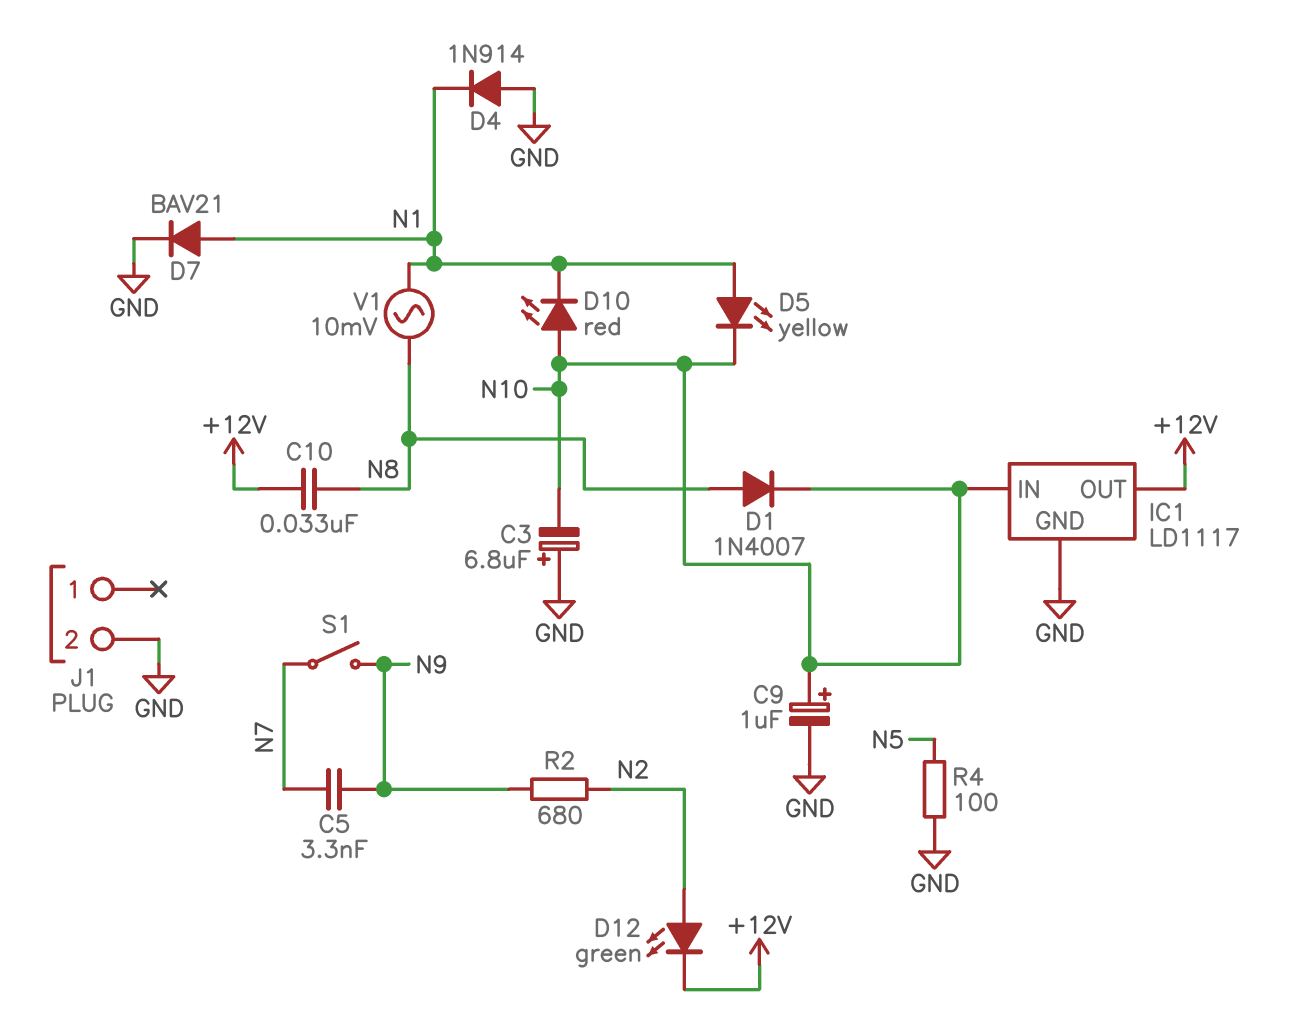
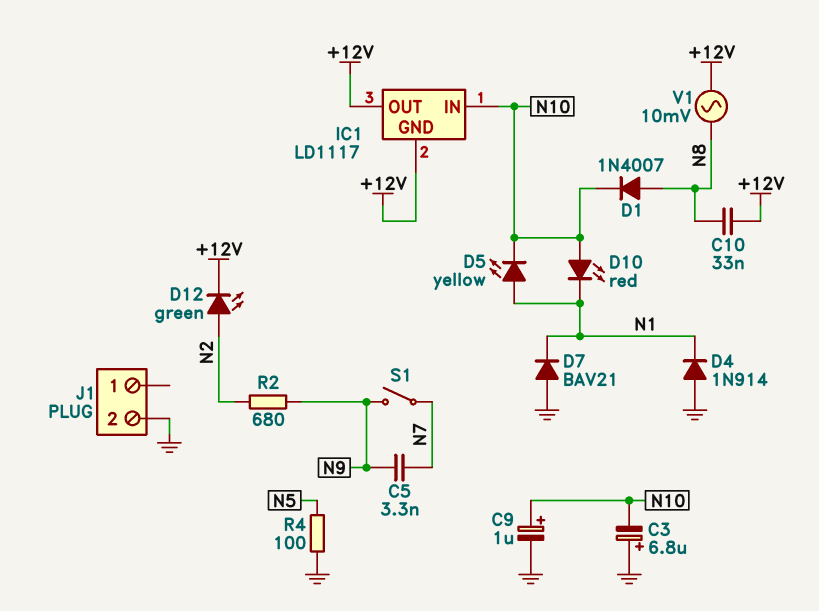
D7: diode BAV21 (A N1, K GND) -> diode BAV21 (A GND, K N1)
IC1 pin GND: GND -> +12V
V1: AC 10mV (N1, N8) -> AC 10mV (+12V, N8)

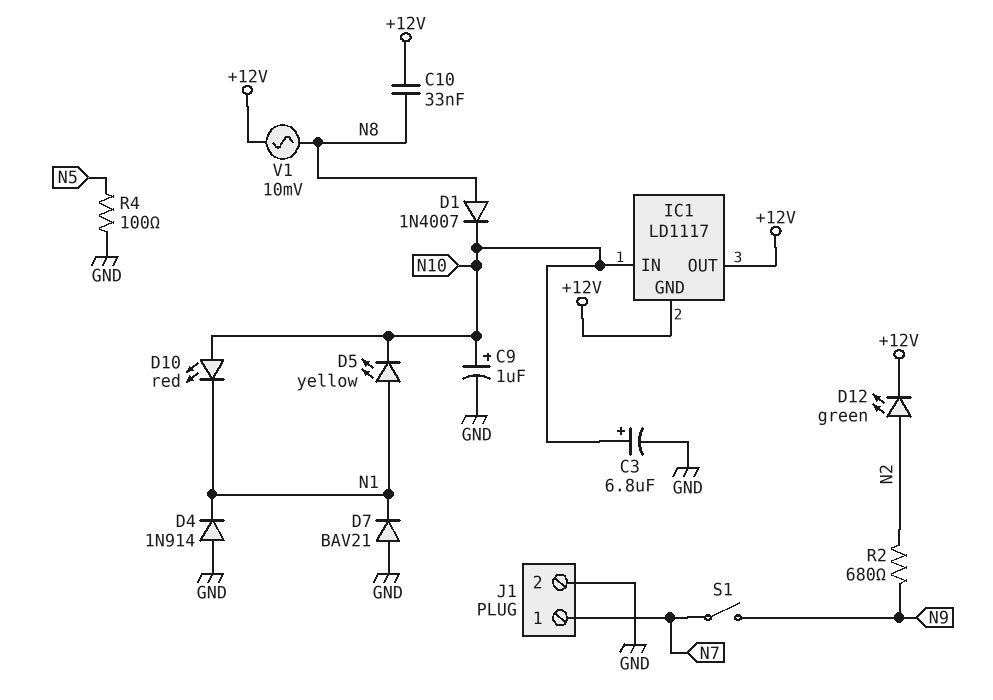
C3: 6.8uF (plus GND, minus N10) -> 6.8uF (plus N10, minus GND)
C5: 3.3nF (N7, N9) -> none
J1 pin 1: none -> N7

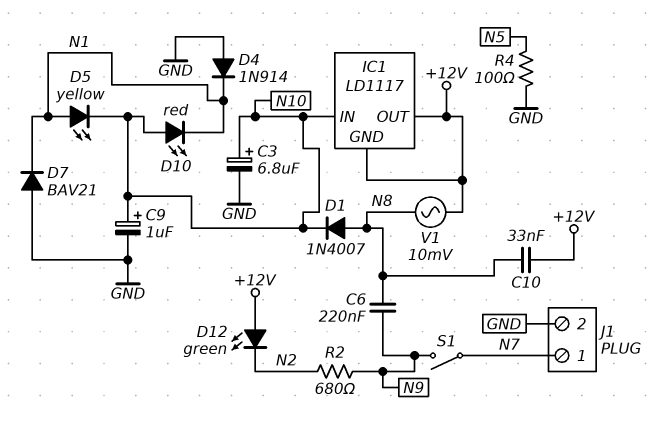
C6: none -> 220nF (N8, N9)
D12: LED green (A N2, K +12V) -> LED green (A +12V, K N2)

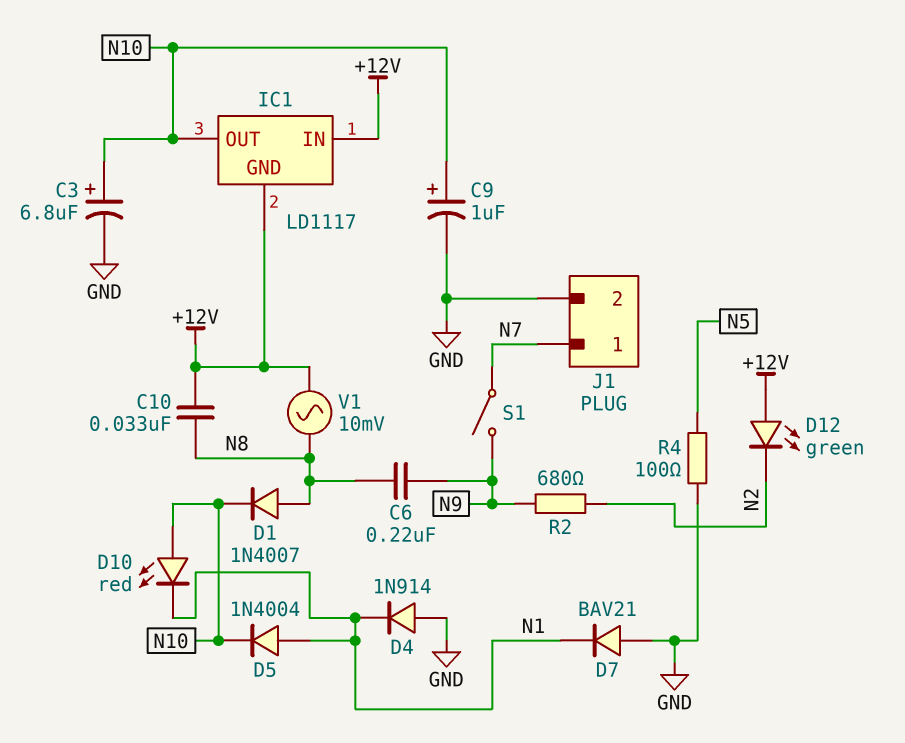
D5: LED yellow (A N1, K N10) -> diode 1N4004 (A N1, K N10)
IC1 pin IN: N10 -> +12V
IC1 pin OUT: +12V -> N10

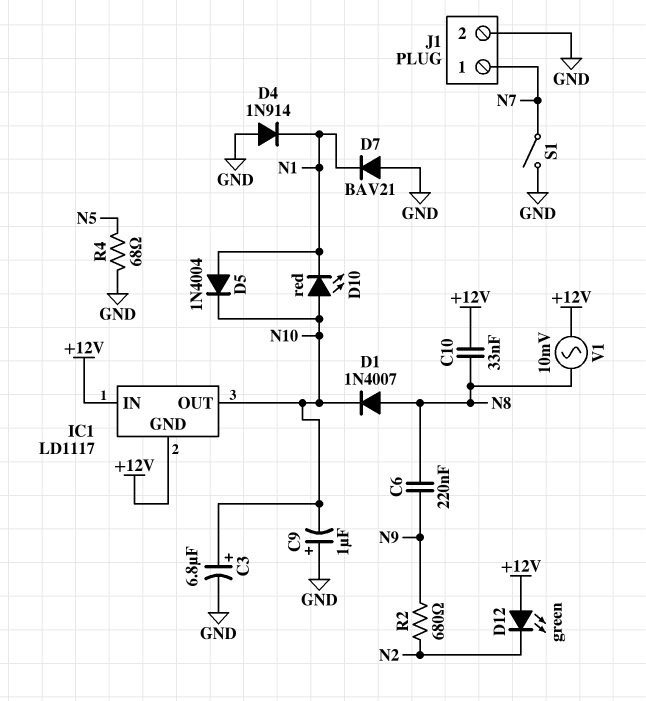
C9: 1uF (plus N10, minus GND) -> 1uF (plus GND, minus N10)
R4: 100 (GND, N5) -> 68 (GND, N5)
S1: switch (N7, N9) -> switch (GND, N7)

